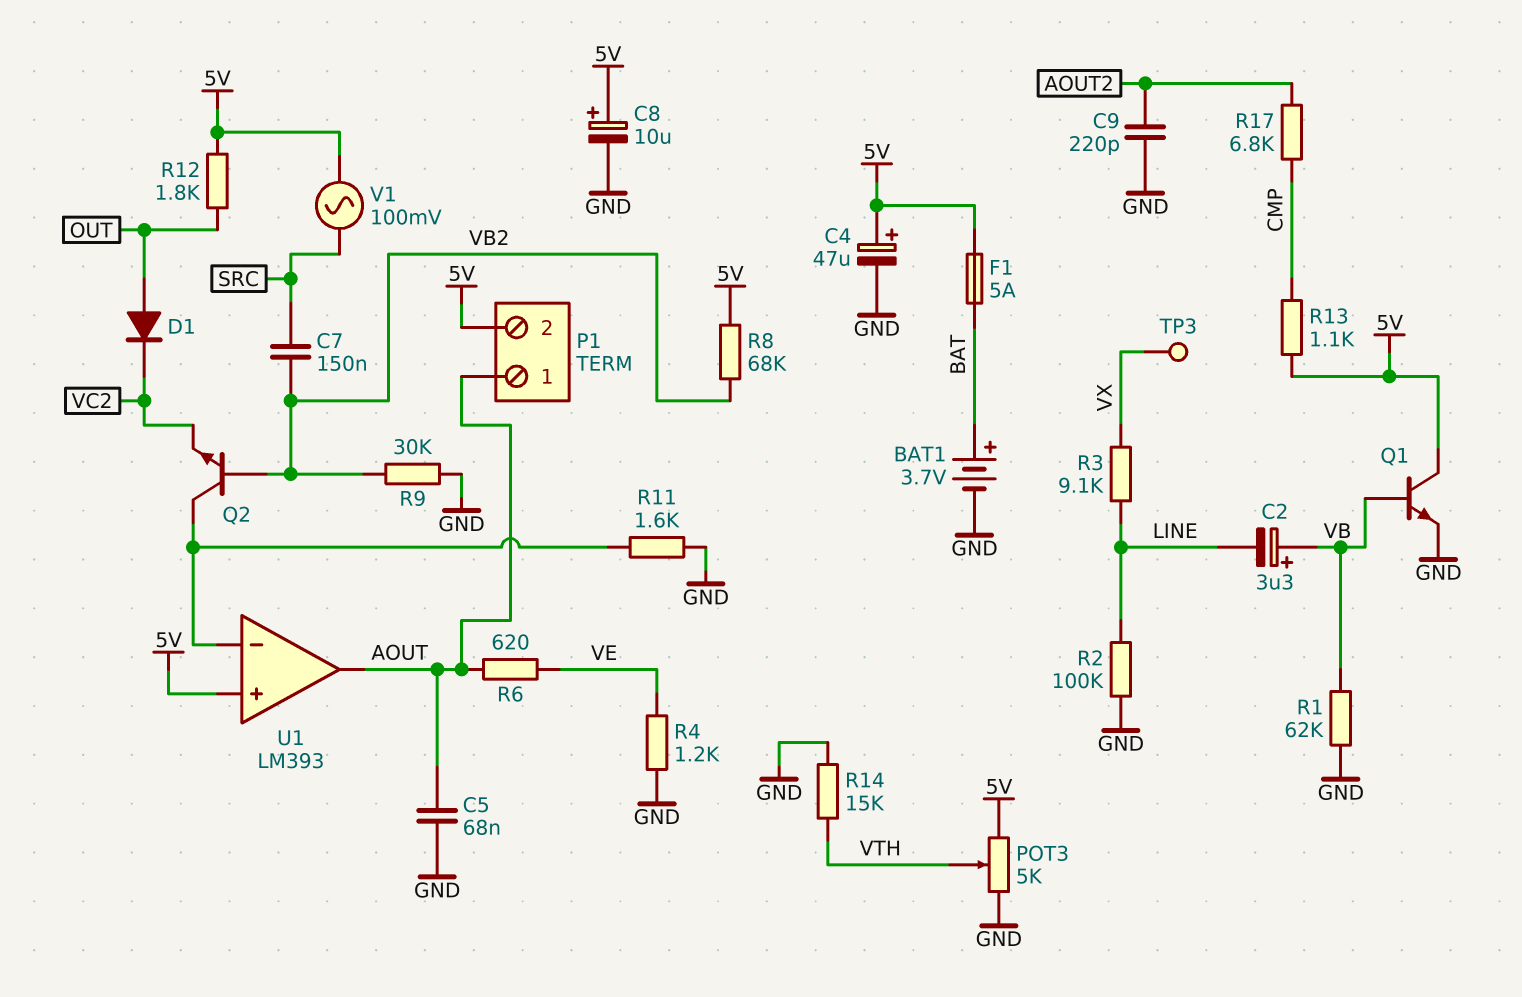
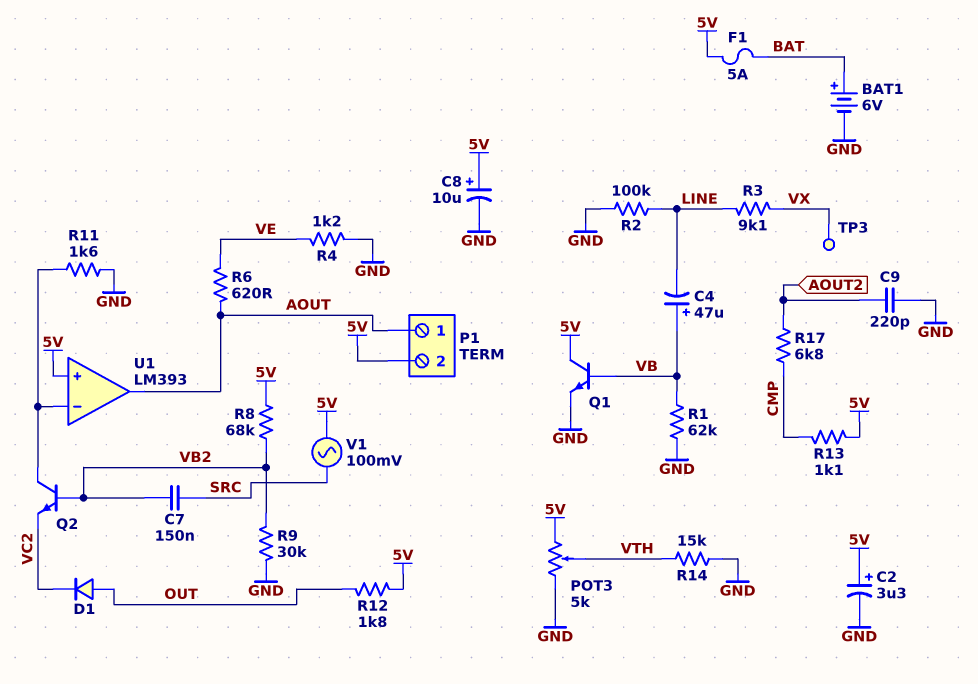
BAT1: 3.7V (plus BAT, minus GND) -> 6V (plus BAT, minus GND)
C2: 3.3uF (plus VB, minus LINE) -> 3.3uF (plus 5V, minus GND)
C4: 47uF (plus 5V, minus GND) -> 47uF (plus VB, minus LINE)
C5: 68nF (AOUT, GND) -> none

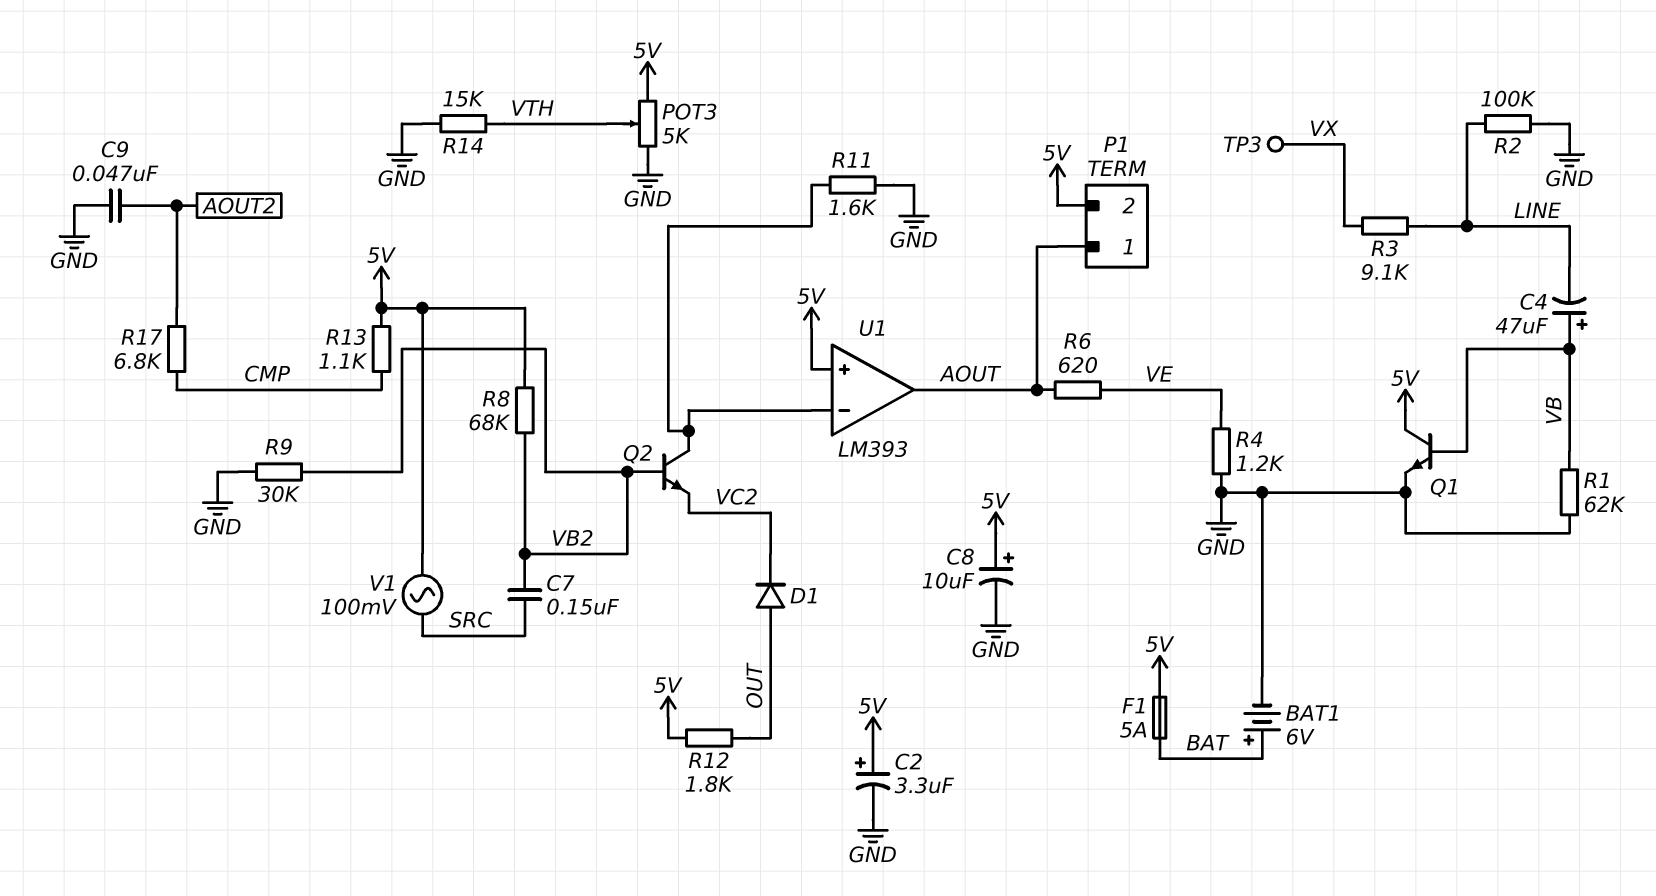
C9: 220pF (AOUT2, GND) -> 47nF (AOUT2, GND)

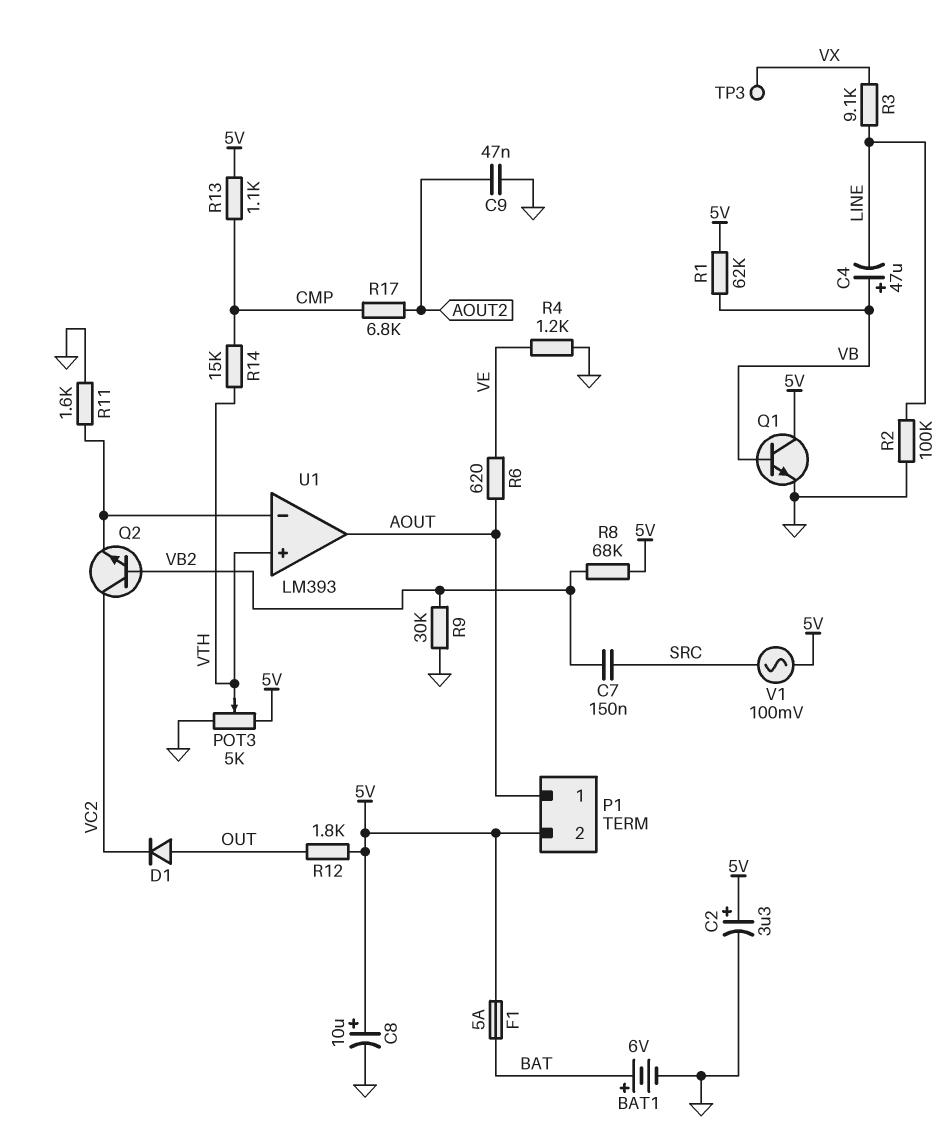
Q2: NPN (B VB2, C U1/in-, E VC2) -> NPN (B VB2, C VC2, E U1/in-)
R1: 62k (GND, VB) -> 62k (5V, VB)
R14: 15k (GND, VTH) -> 15k (CMP, VTH)
U1 pin in+: 5V -> VTH

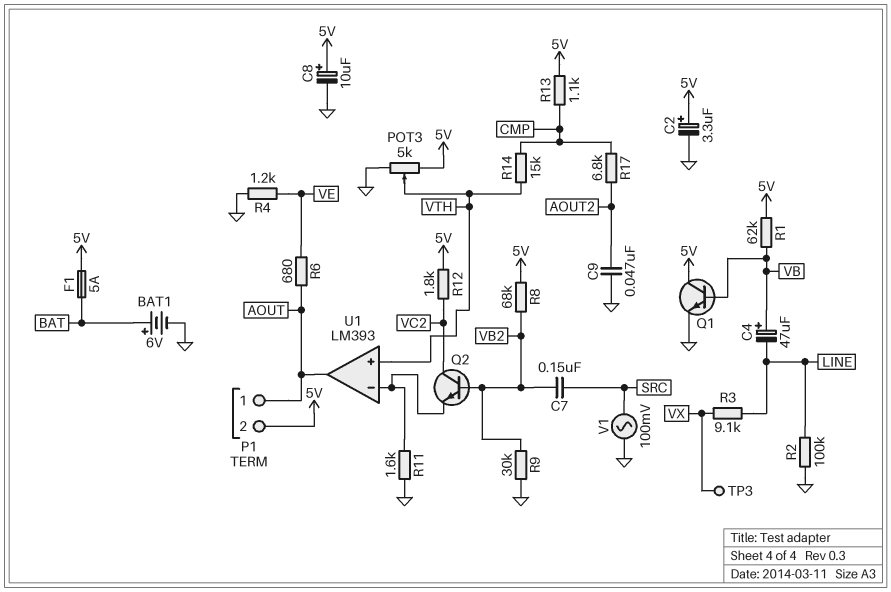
D1: diode (A OUT, K VC2) -> none
R6: 620 (AOUT, VE) -> 680 (AOUT, VE)
R12: 1.8k (5V, OUT) -> 1.8k (5V, VC2)
V1: AC 100mV (5V, SRC) -> AC 100mV (GND, SRC)

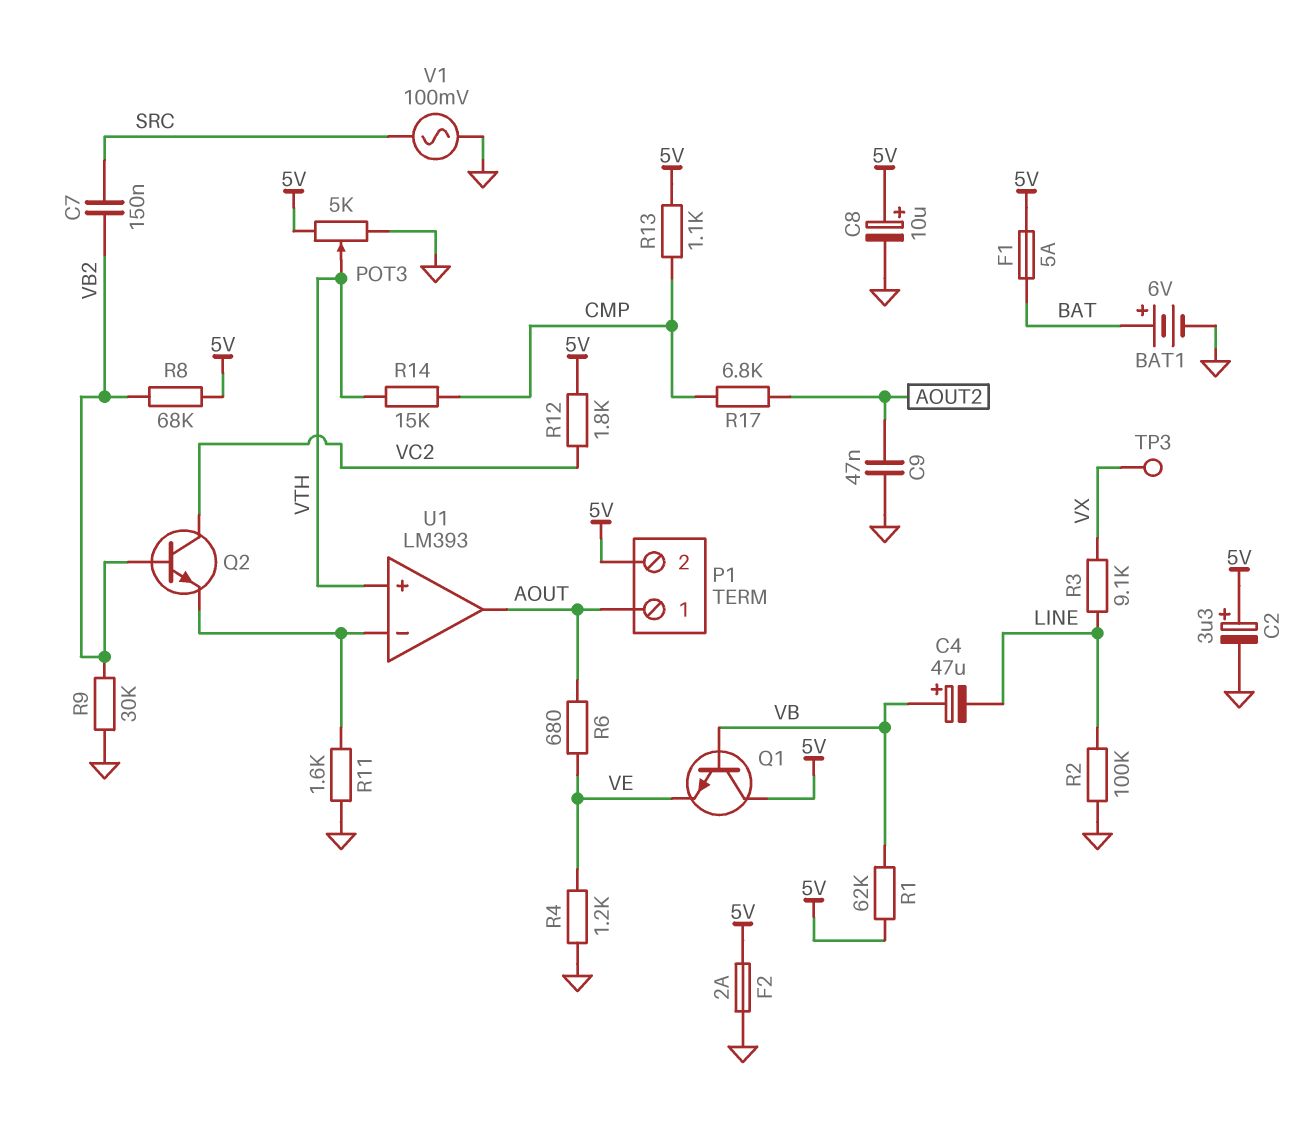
F2: none -> 2A (5V, GND)
Q1: NPN (B VB, C 5V, E GND) -> NPN (B VB, C 5V, E VE)

